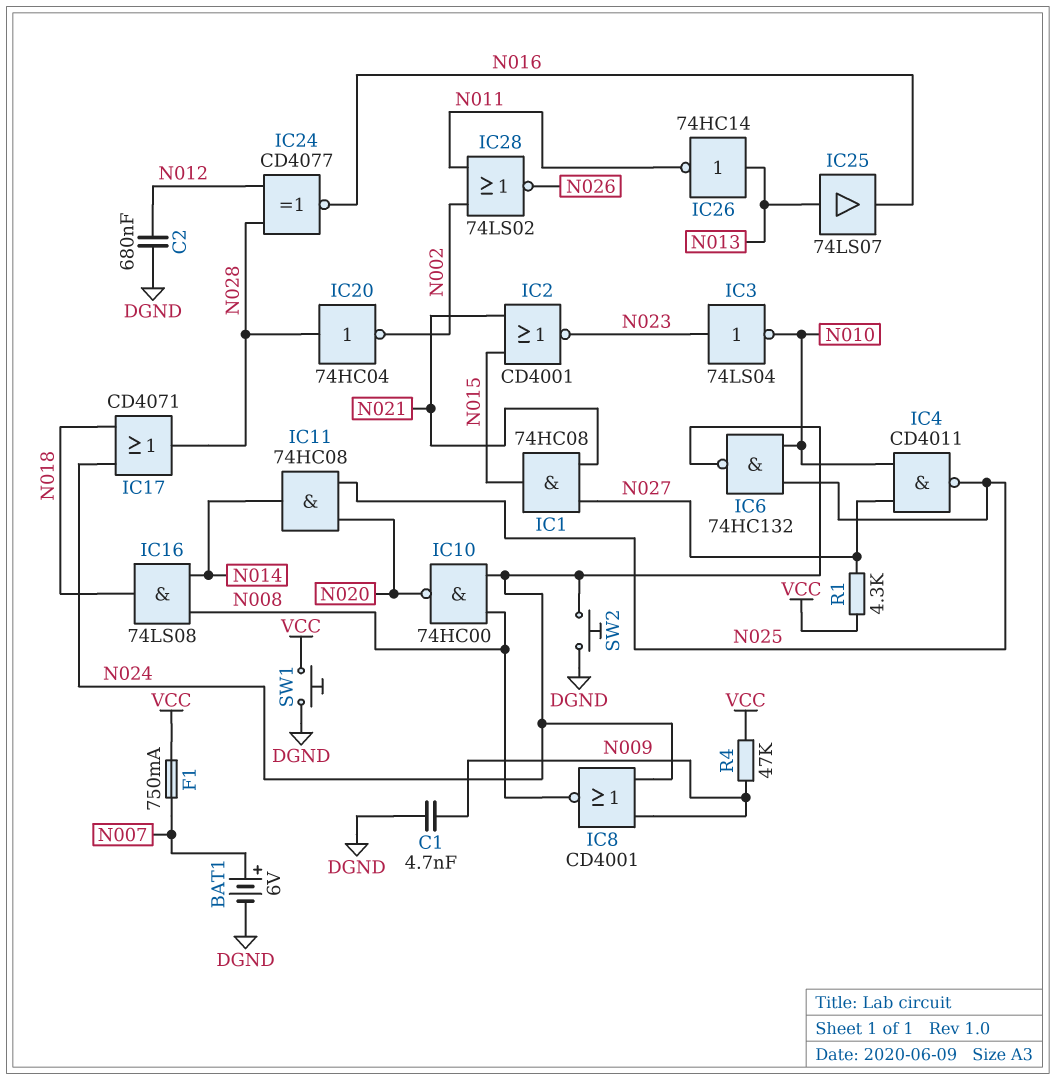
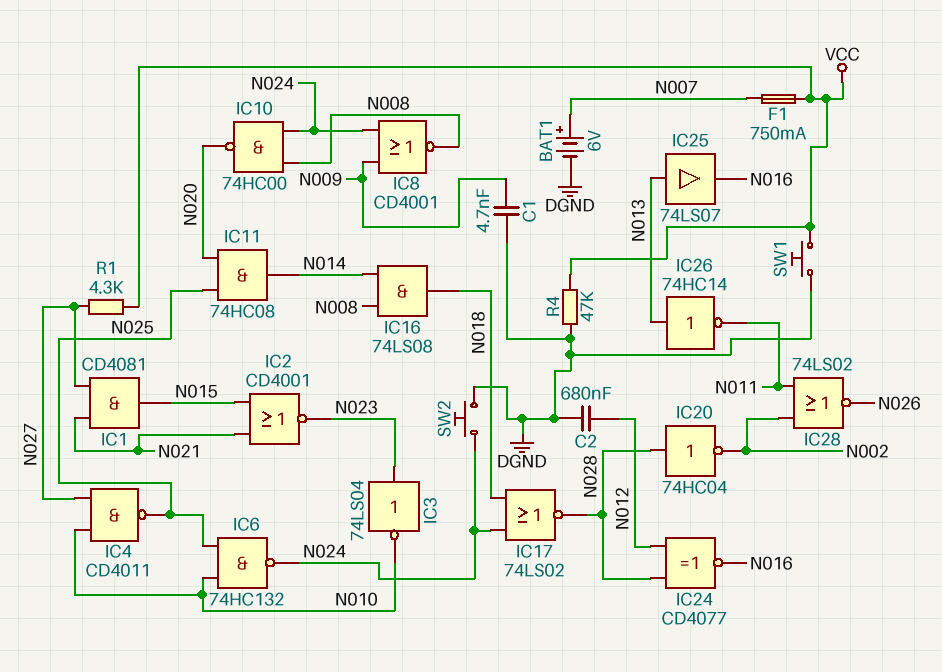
IC1: AND 74HC08 (in N021, in N027, out N015) -> AND CD4081 (in N021, in N027, out N015)
IC17: OR CD4071 (in N018, in N024, out N028) -> NOR 74LS02 (in N018, in N024, out N028)
R4: 47k (N009, VCC) -> 47k (DGND, VCC)

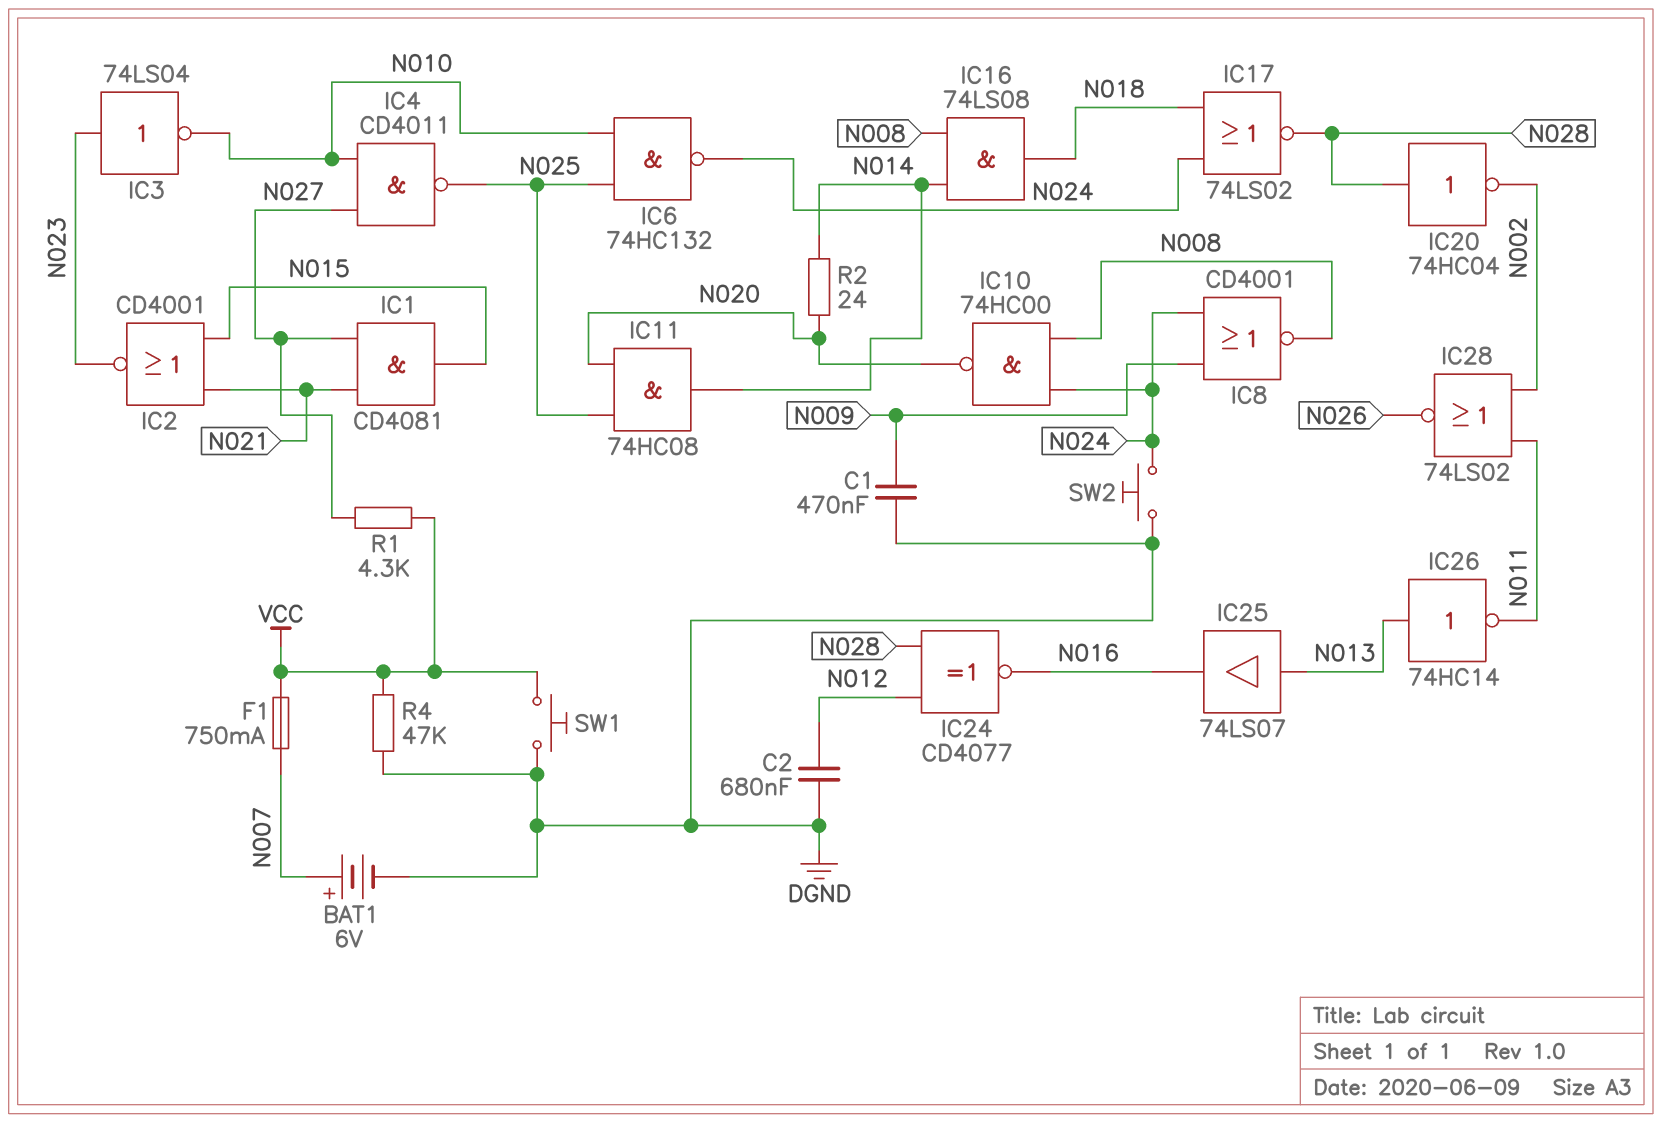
C1: 4.7nF (DGND, N009) -> 470nF (DGND, N009)
R2: none -> 24 (N014, N020)

